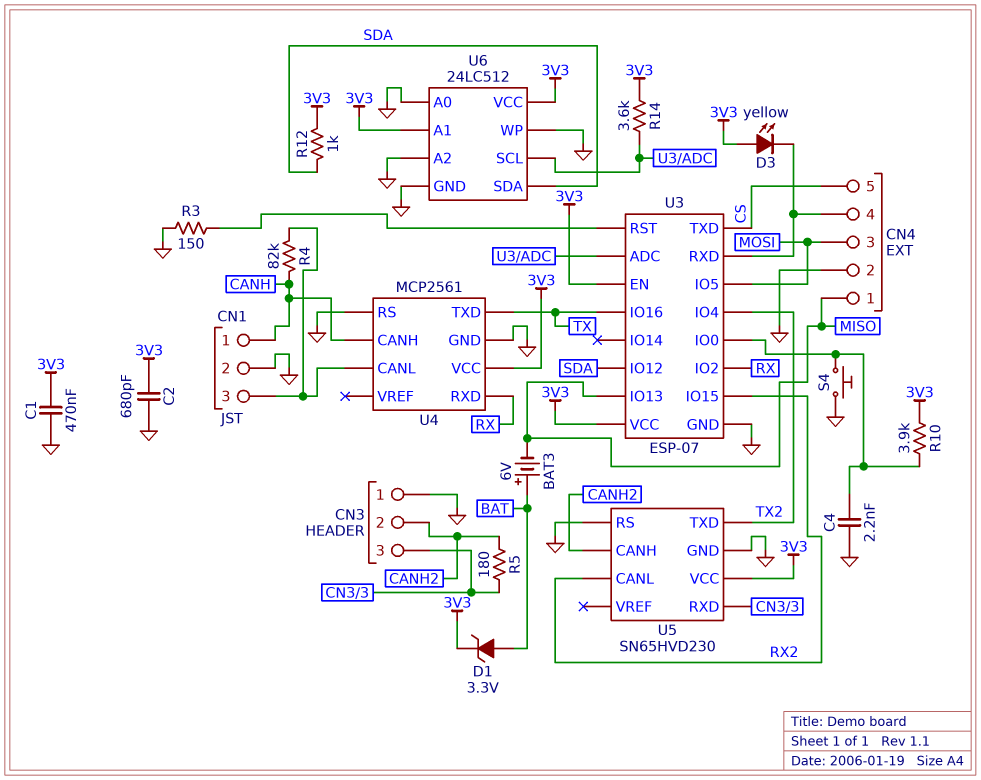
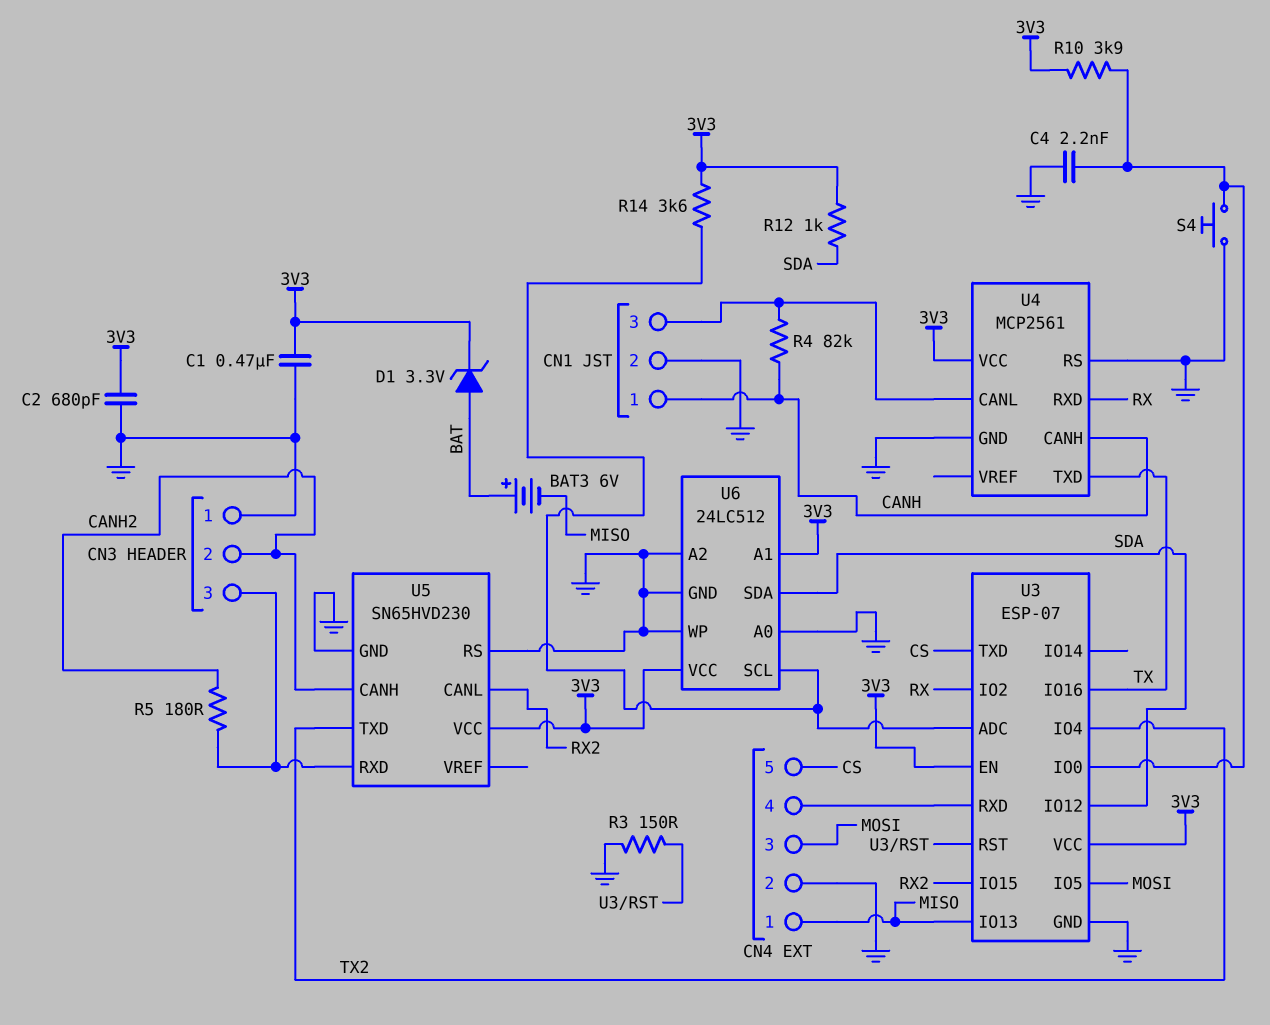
D3: LED yellow (A 3V3, K CN4/4) -> none

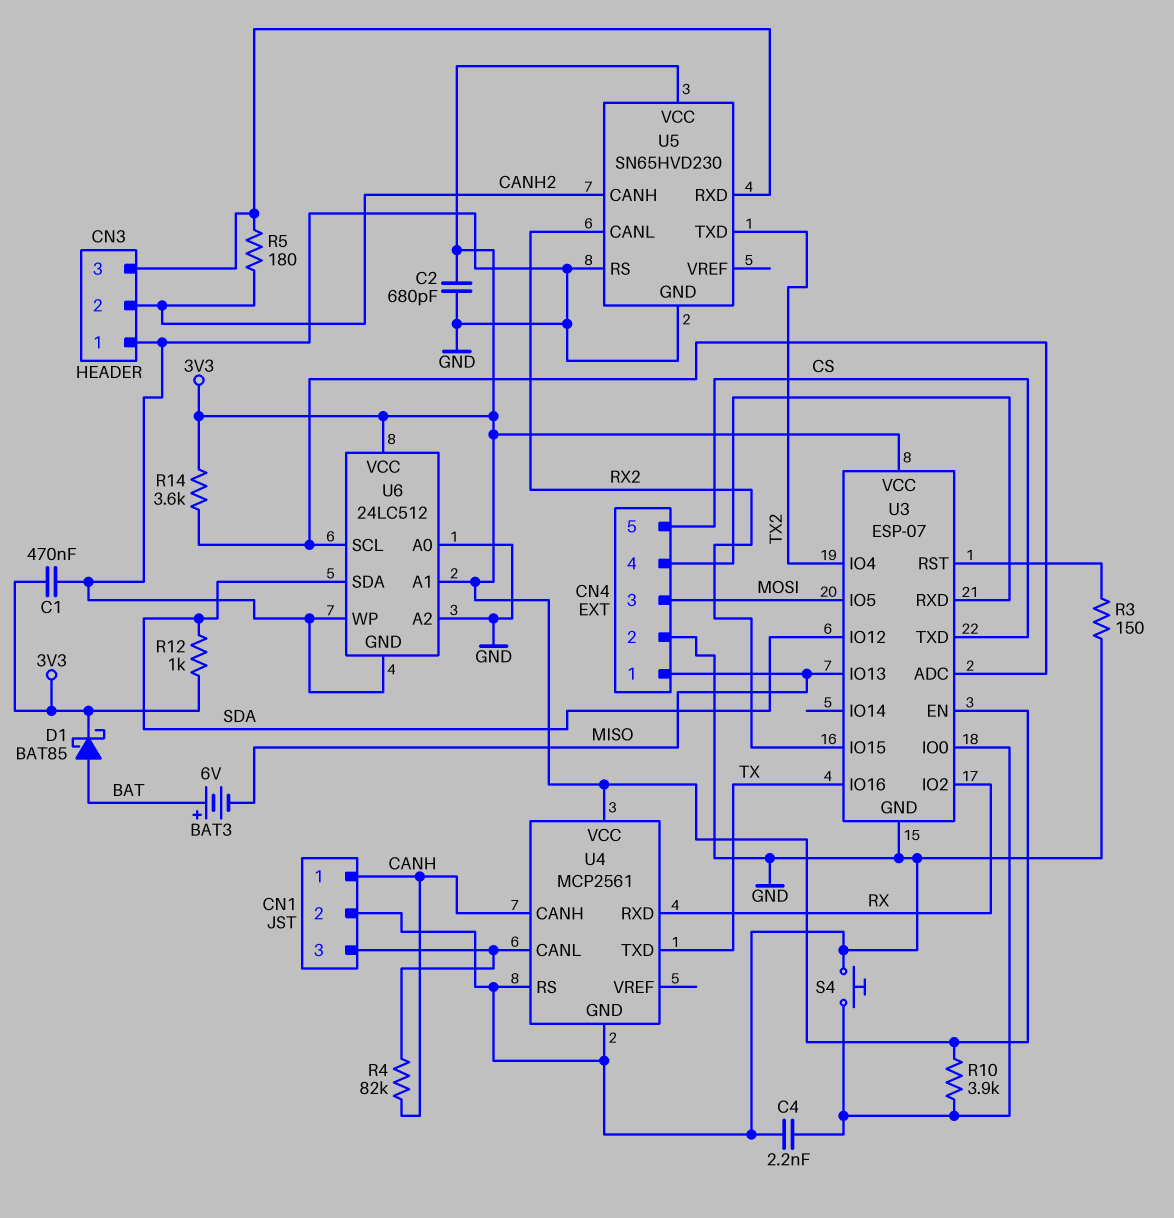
D1: zener 3.3V (A BAT, K 3V3) -> schottky BAT85 (A BAT, K 3V3)

